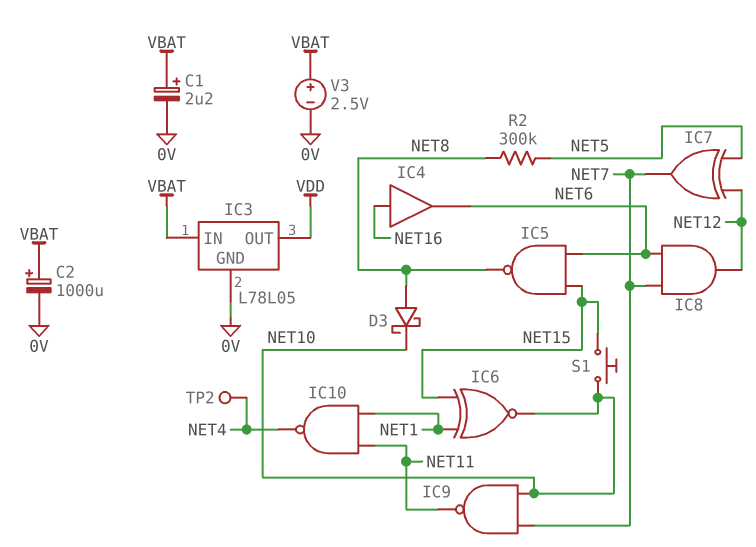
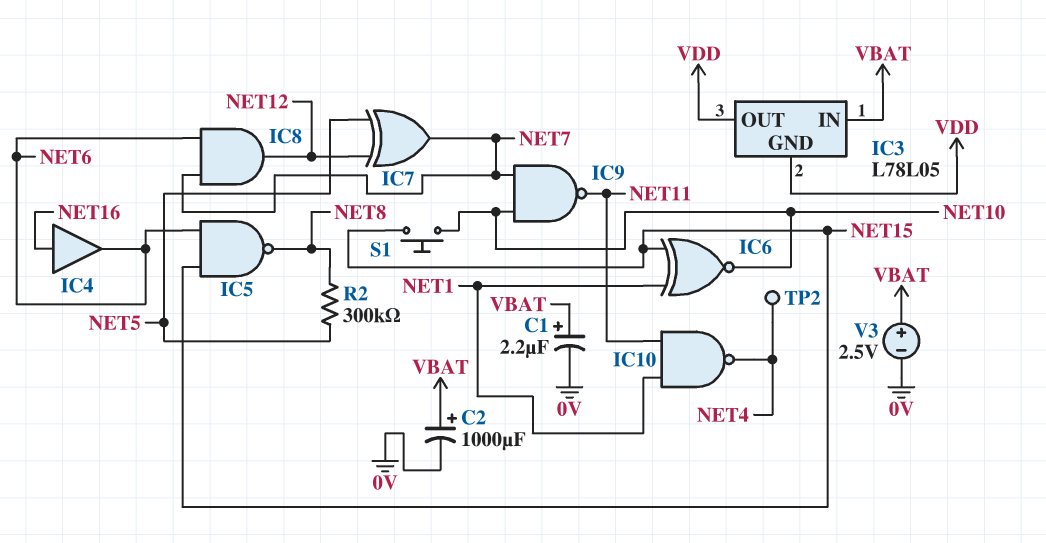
D3: schottky (A NET8, K NET10) -> none
IC3 pin GND: 0V -> VDD

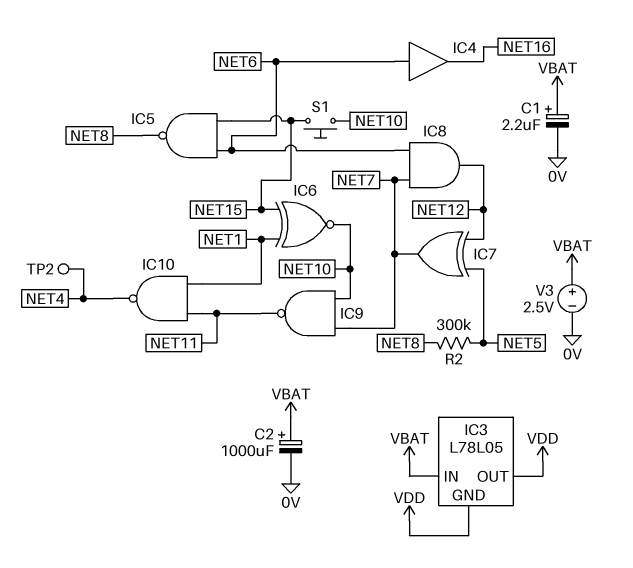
IC4: buffer (in NET16, out NET6) -> buffer (in NET6, out NET16)

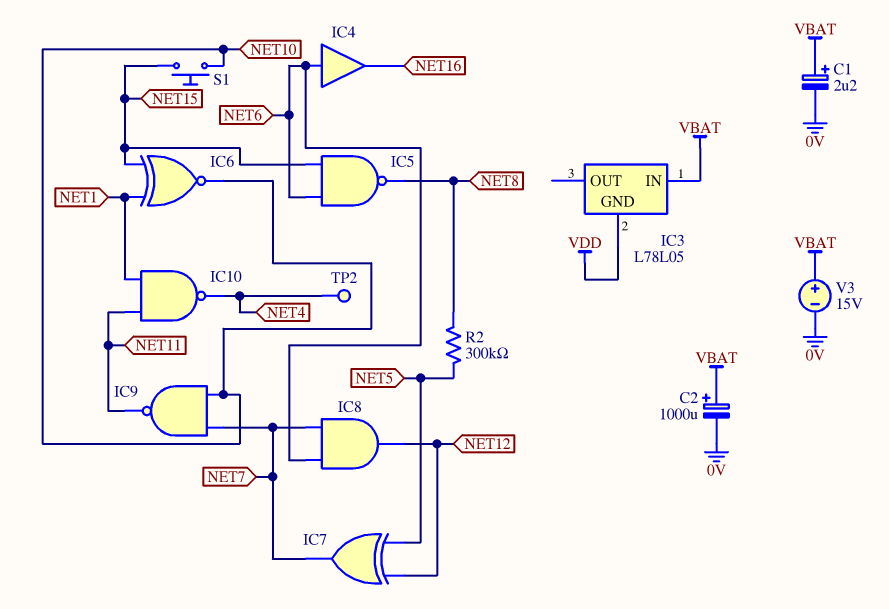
IC3 pin OUT: VDD -> none
V3: 2.5V (plus VBAT, minus 0V) -> 15V (plus VBAT, minus 0V)

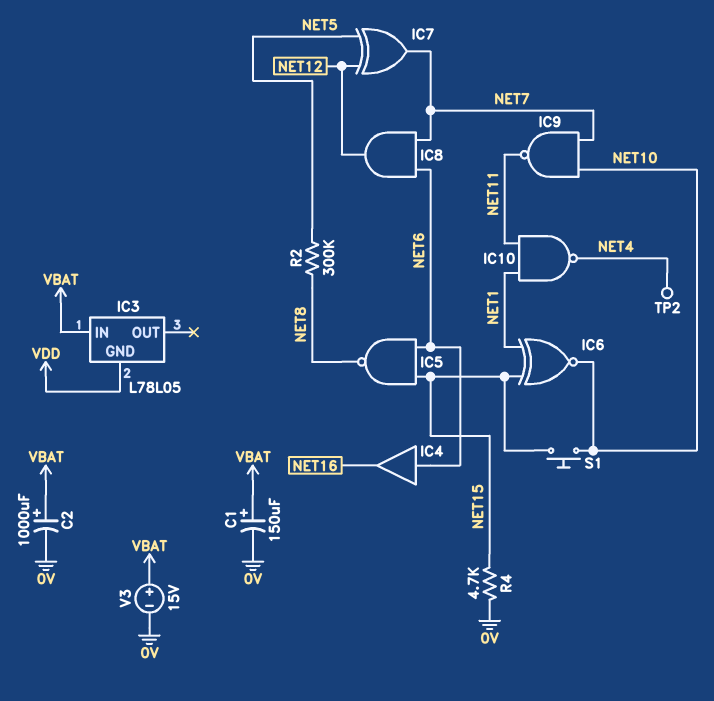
C1: 2.2uF (plus VBAT, minus 0V) -> 150uF (plus VBAT, minus 0V)
R4: none -> 4.7k (0V, NET15)

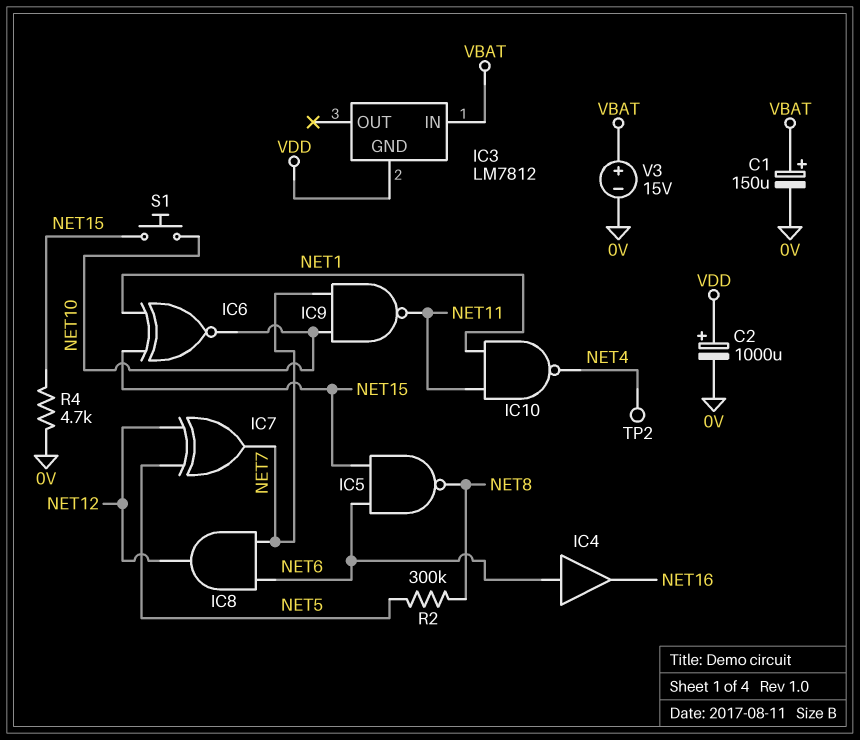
C2: 1000uF (plus VBAT, minus 0V) -> 1000uF (plus VDD, minus 0V)
IC3: L78L05 -> LM7812

